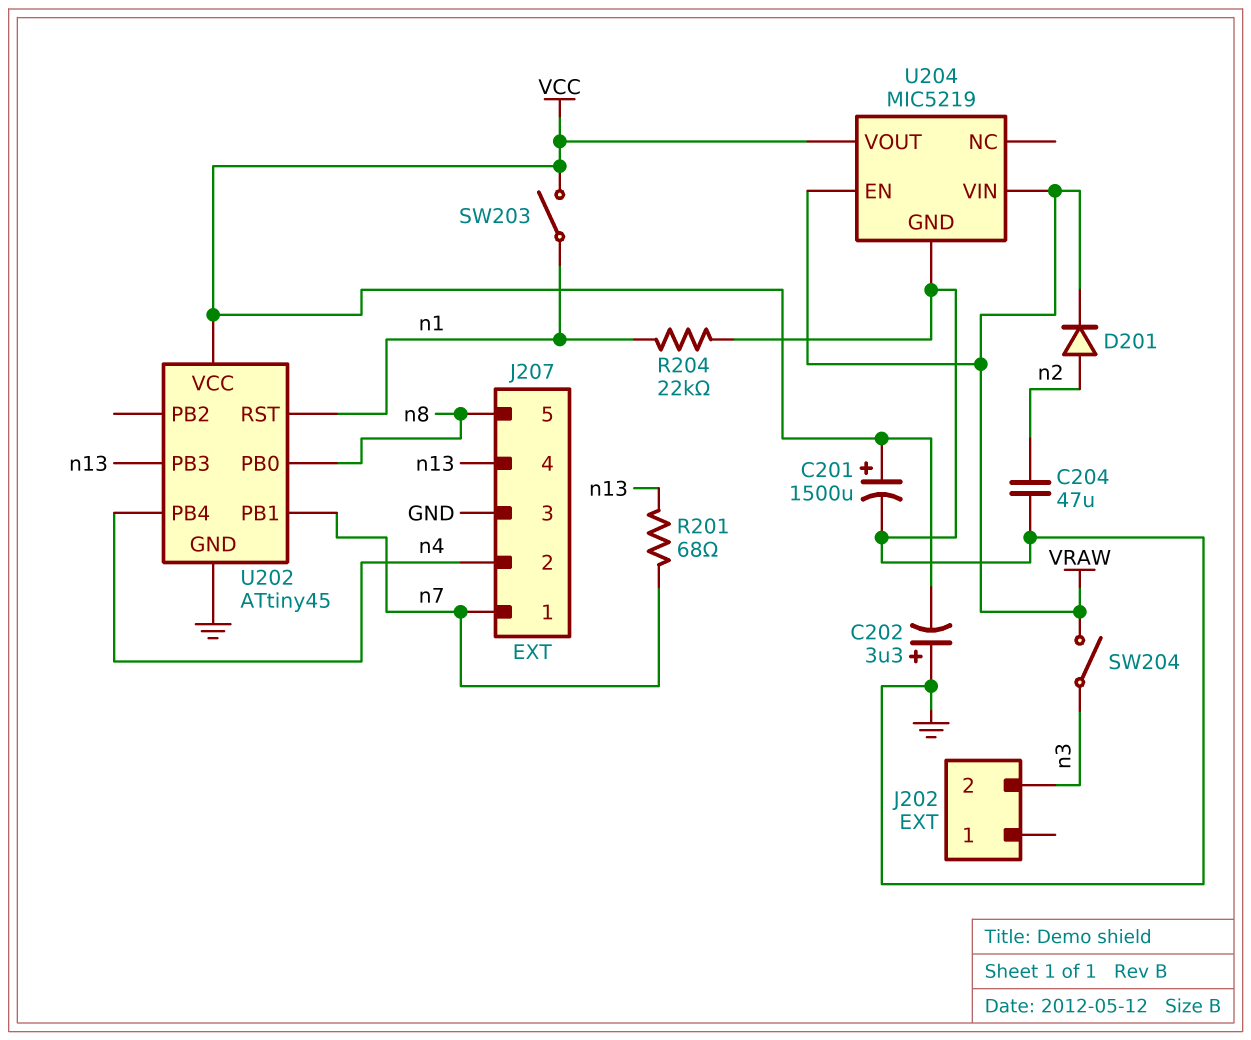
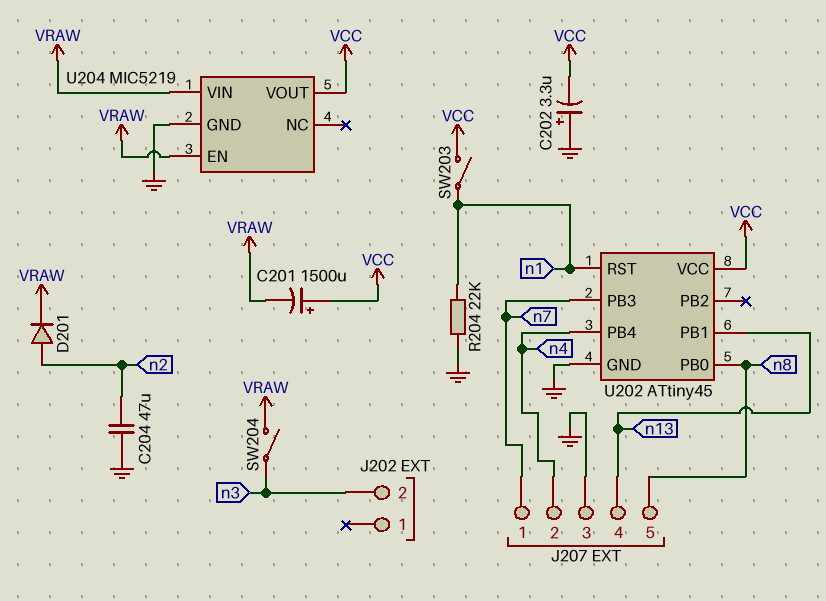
C201: 1500uF (plus VCC, minus GND) -> 1500uF (plus VCC, minus VRAW)
R201: 68 (n7, n13) -> none
U202 pin PB1: n7 -> n13
U202 pin PB3: n13 -> n7

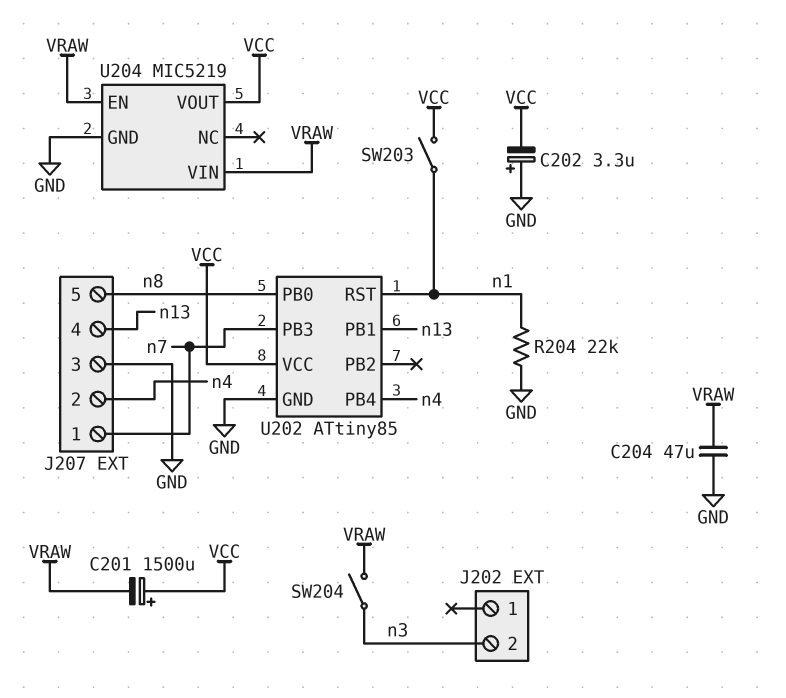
C204: 47uF (GND, n2) -> 47uF (GND, VRAW)
D201: diode (A n2, K VRAW) -> none
U202: ATtiny45 -> ATtiny85

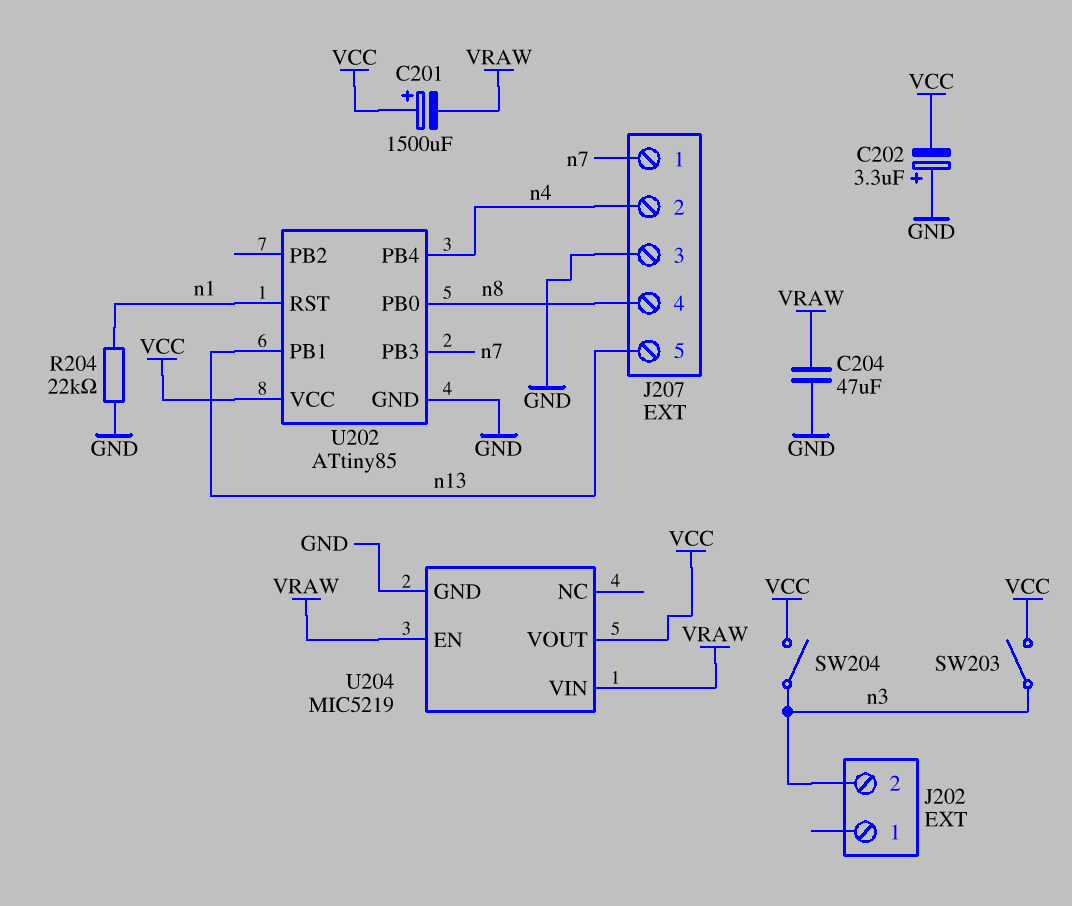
J207 pin 4: n13 -> n8
J207 pin 5: n8 -> n13
SW203: switch (VCC, n1) -> switch (VCC, n3)
SW204: switch (VRAW, n3) -> switch (VCC, n3)

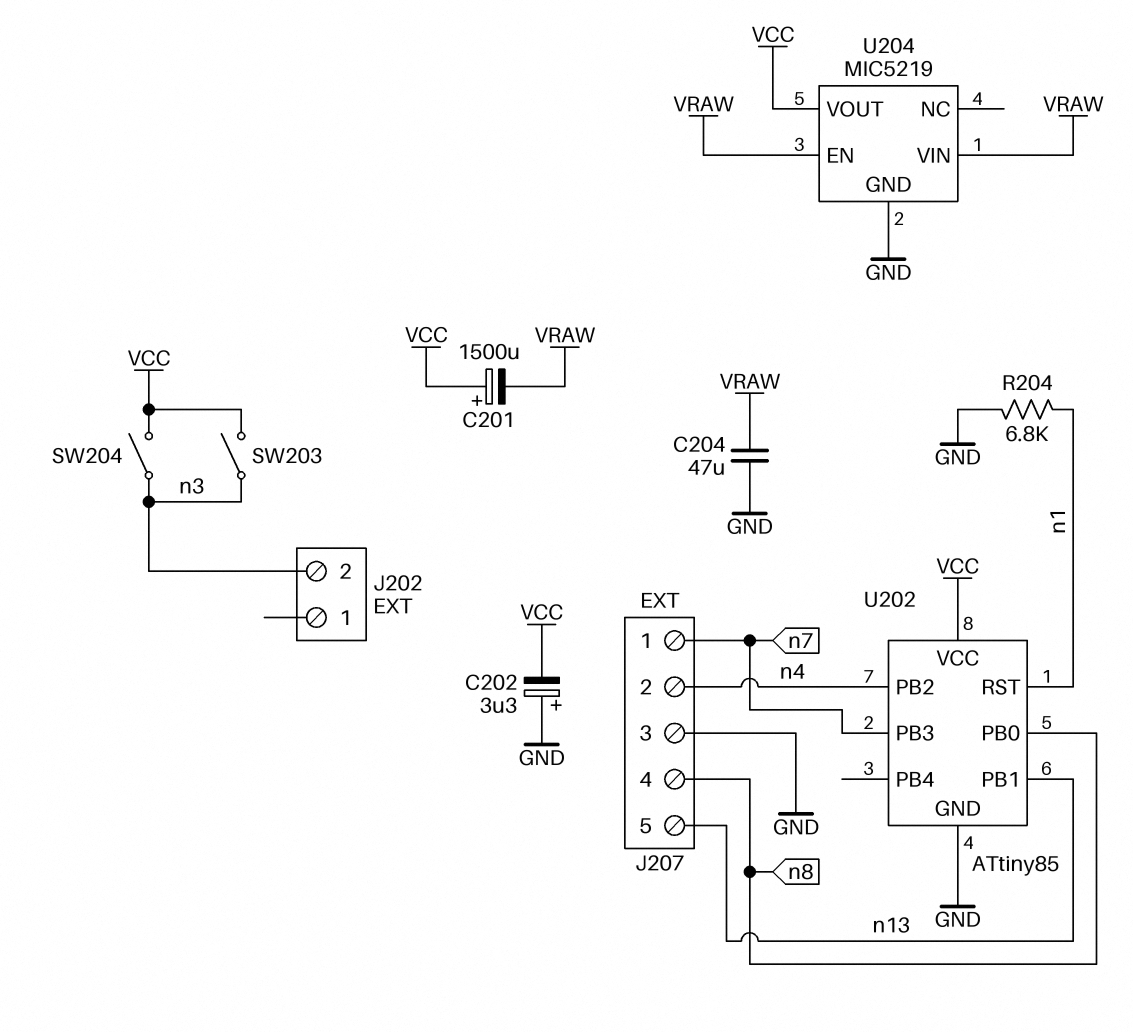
R204: 22k (GND, n1) -> 6.8k (GND, n1)
U202 pin PB2: none -> n4
U202 pin PB4: n4 -> none

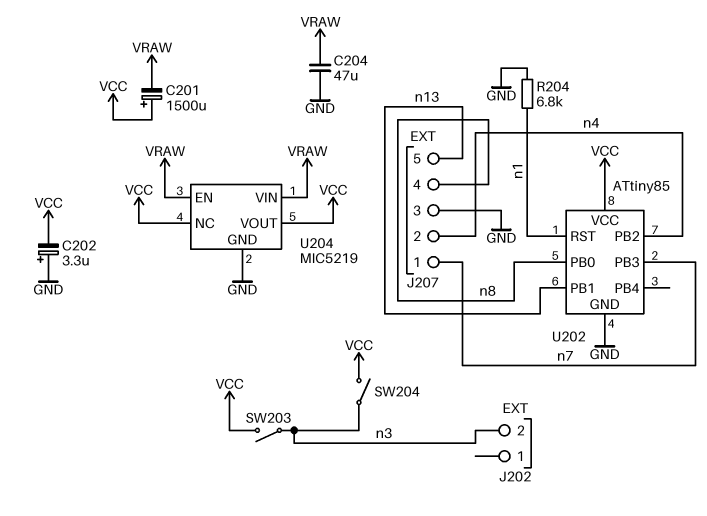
U204 pin NC: none -> VCC

